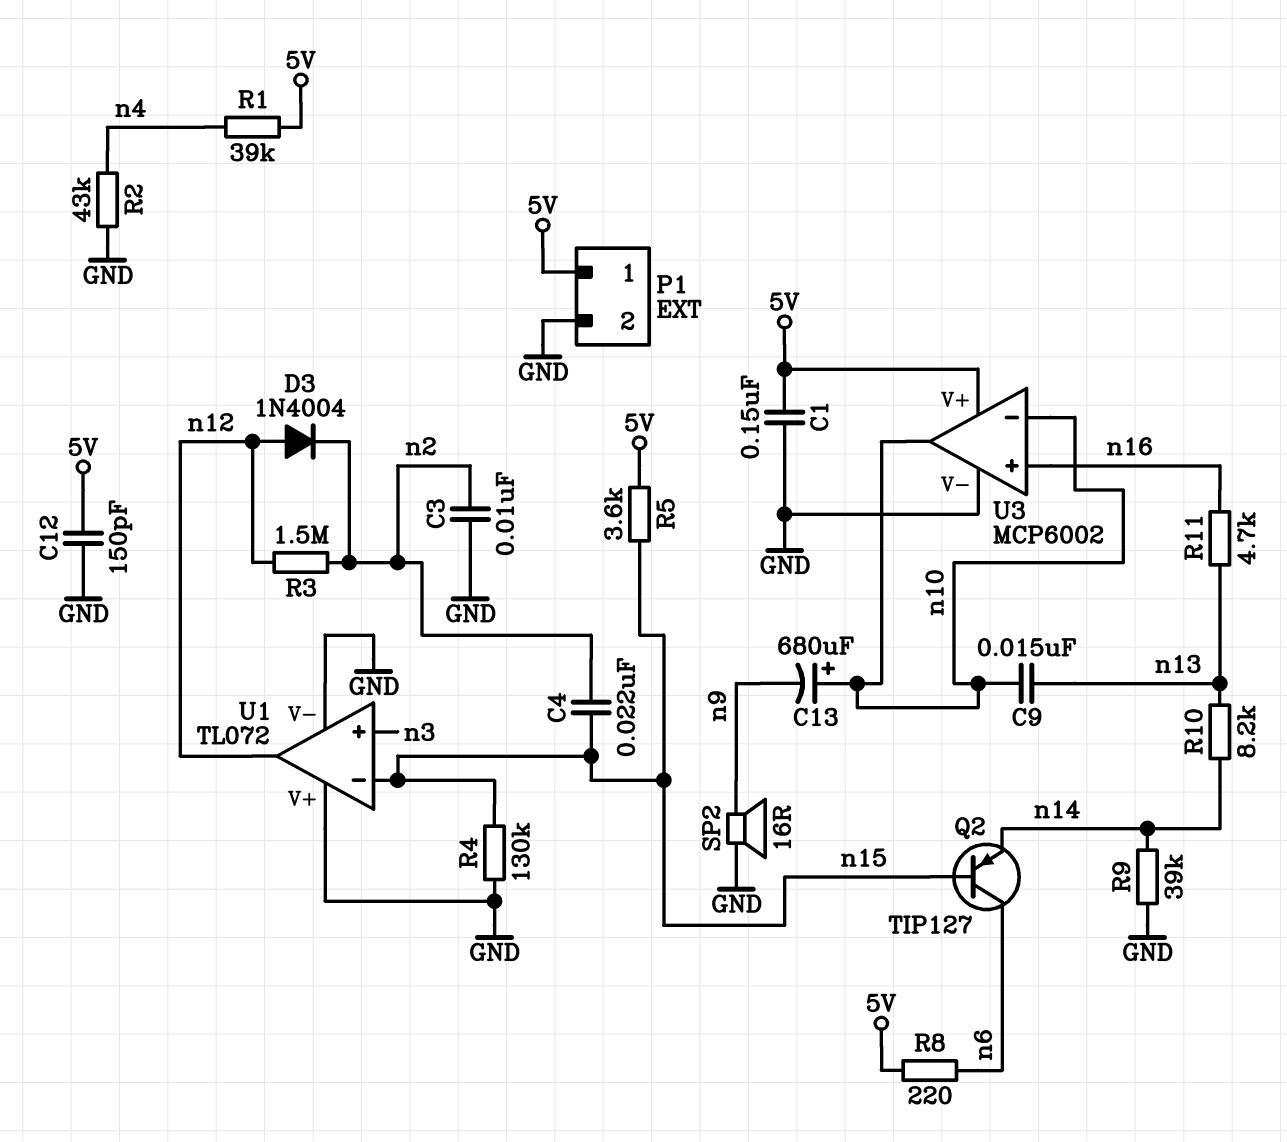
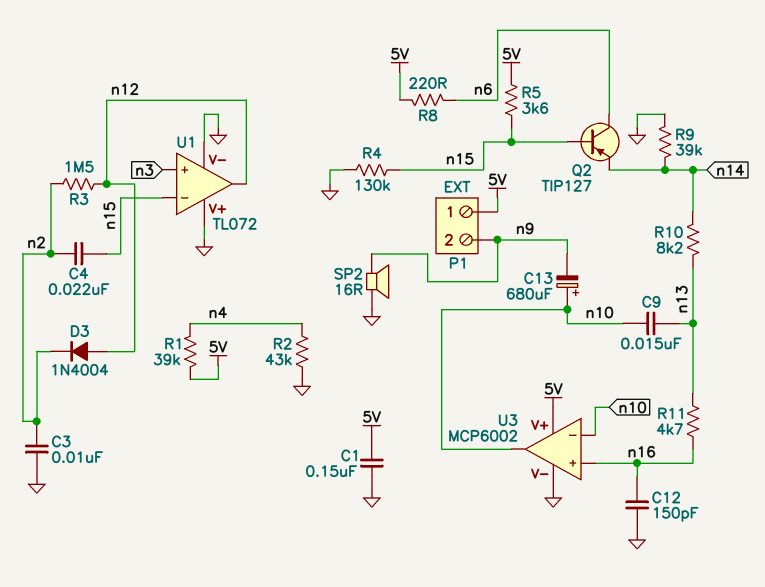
C12: 150pF (5V, GND) -> 150pF (GND, n16)
P1 pin 2: GND -> n9

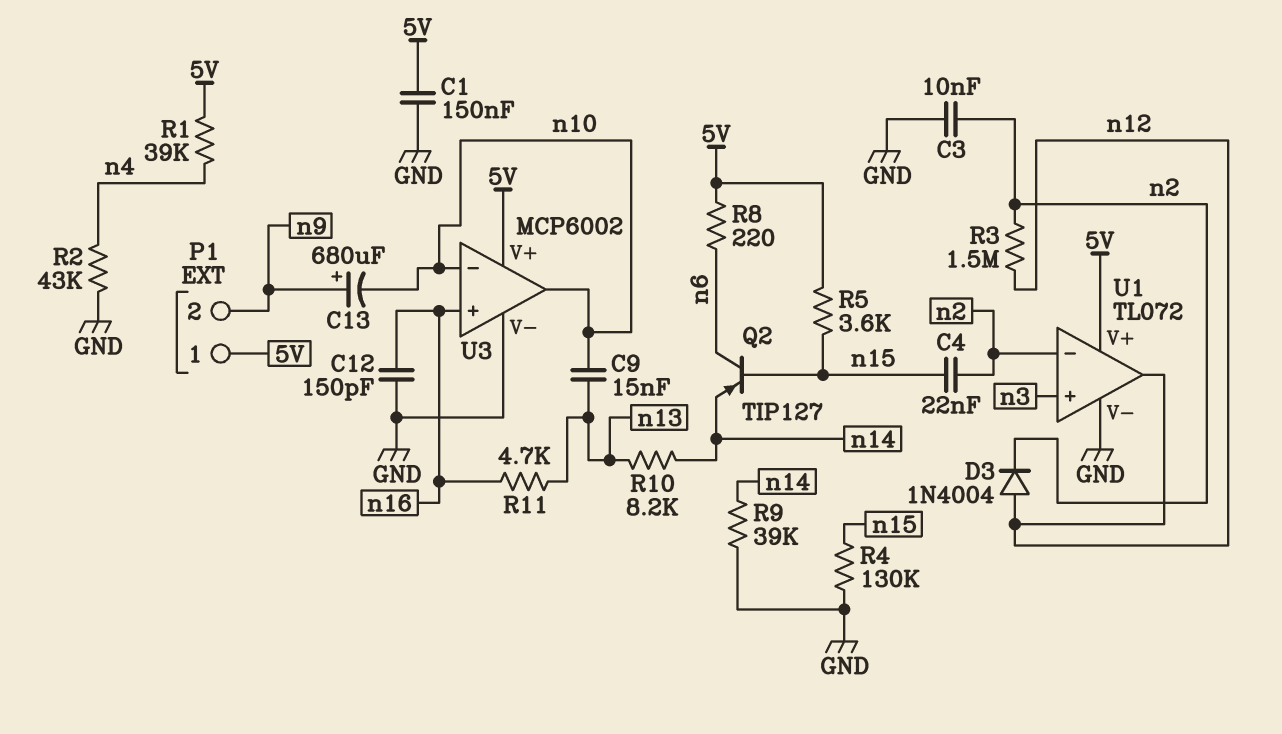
C13: 680uF (plus n10, minus n9) -> 680uF (plus n9, minus n10)
SP2: speaker 16R (GND, n9) -> none
U1 pin V+: GND -> 5V
U1 pin in-: n15 -> n2

